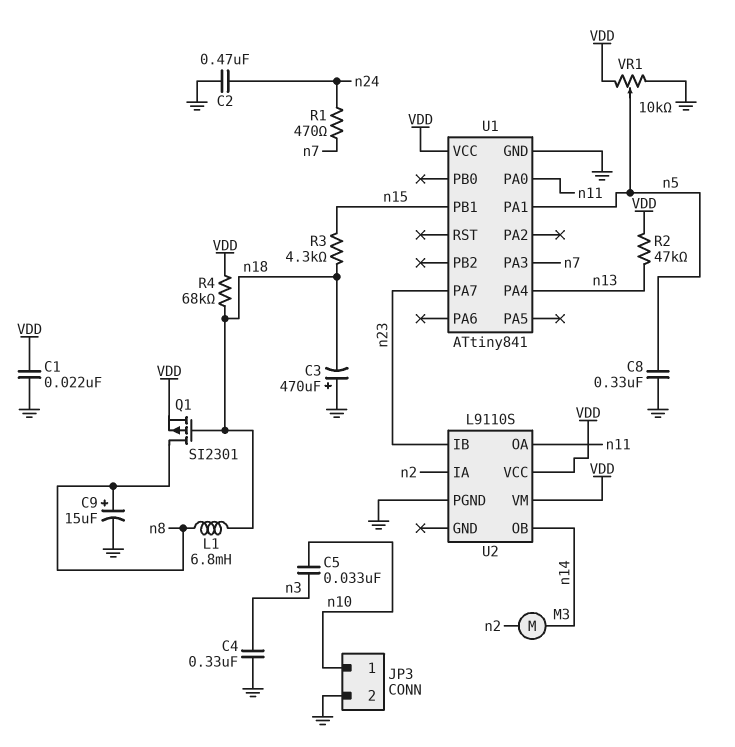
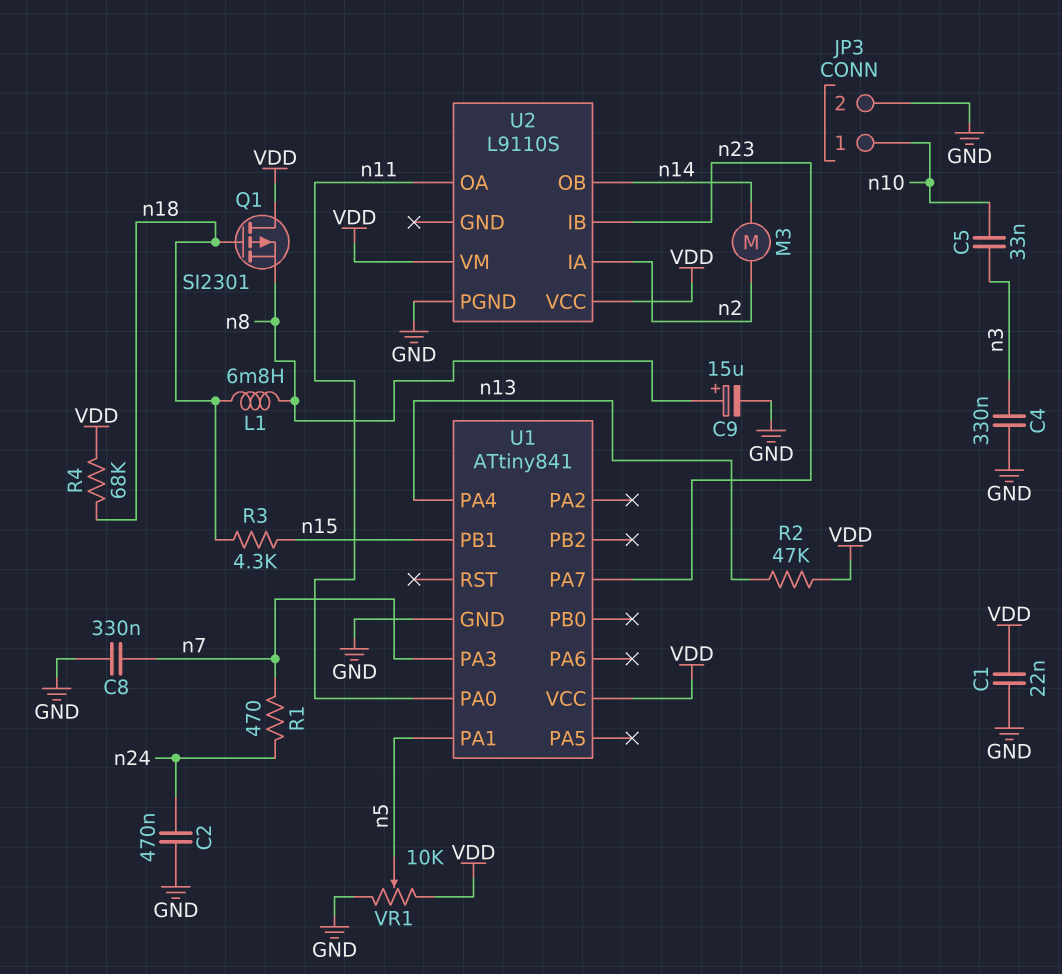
C3: 470uF (plus GND, minus n18) -> none
C8: 330nF (GND, n5) -> 330nF (GND, n7)
Q1: PMOS SI2301 (G n18, D n8, S VDD) -> PMOS SI2301 (G n18, D VDD, S n8)

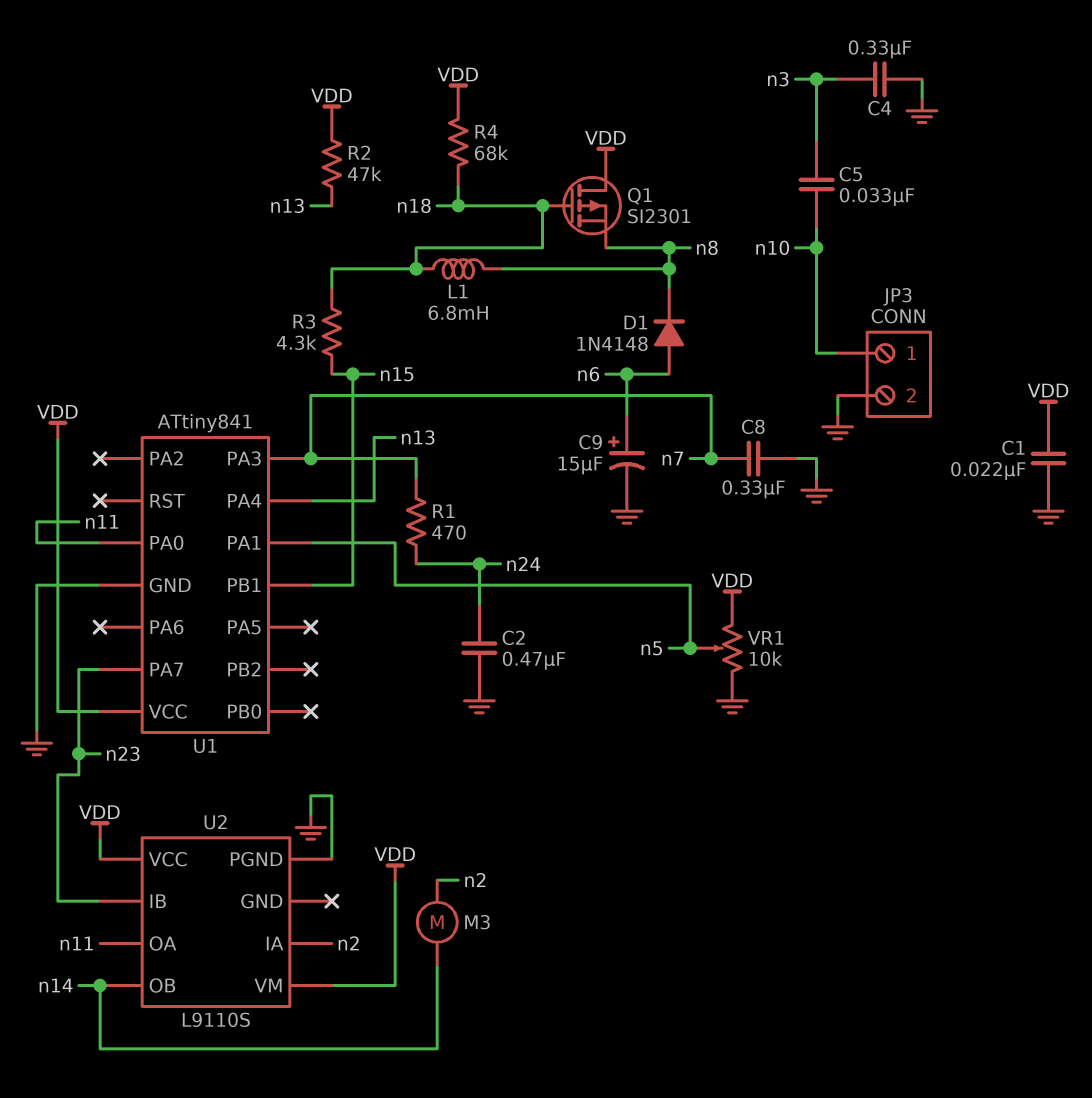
C9: 15uF (plus n8, minus GND) -> 15uF (plus n6, minus GND)
D1: none -> diode 1N4148 (A n6, K n8)

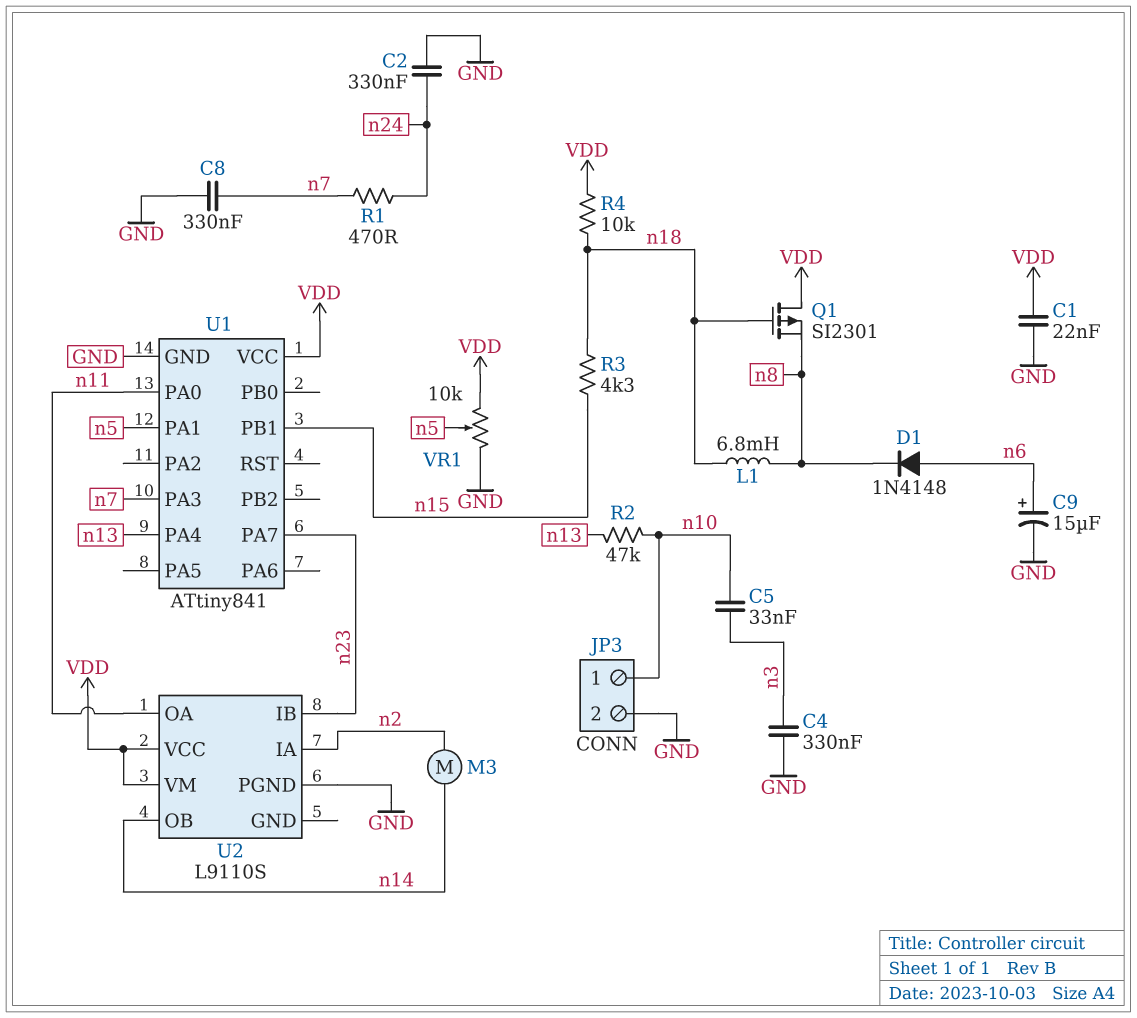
C2: 470nF (GND, n24) -> 330nF (GND, n24)
R2: 47k (VDD, n13) -> 47k (n10, n13)
R4: 68k (VDD, n18) -> 10k (VDD, n18)

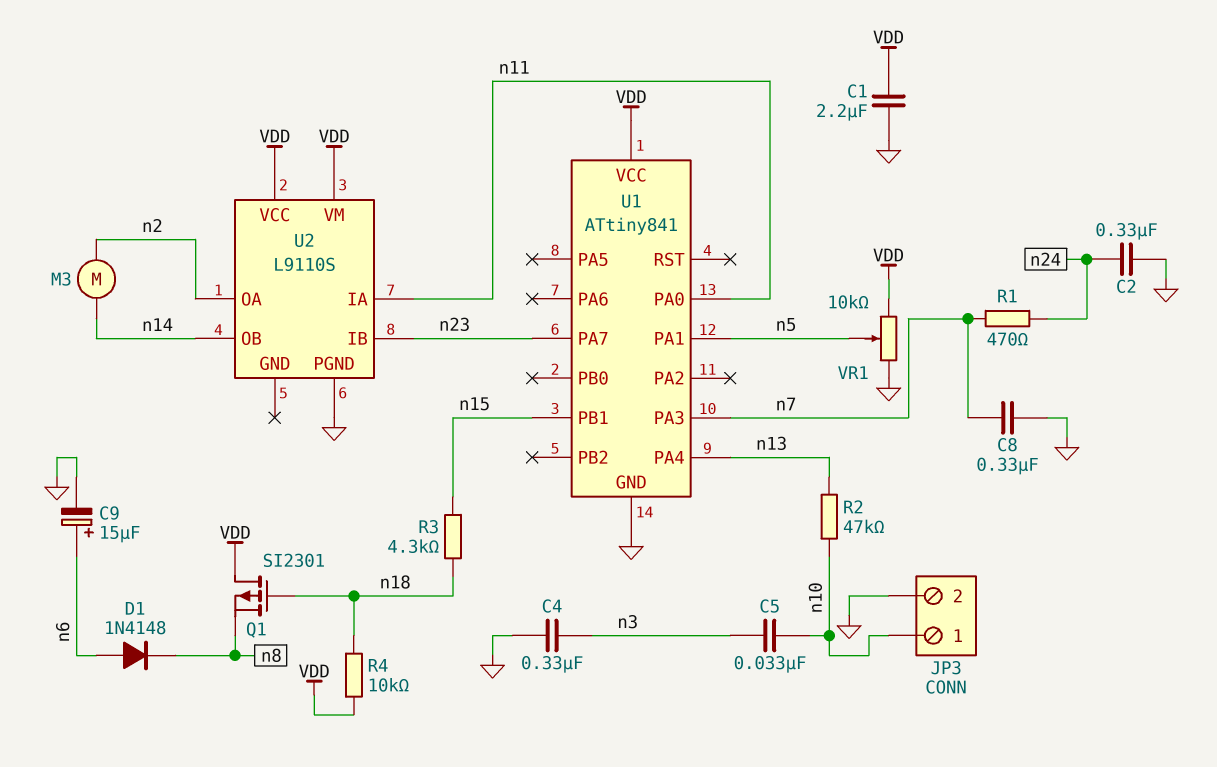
C1: 22nF (GND, VDD) -> 2.2uF (GND, VDD)
L1: 6.8mH (n8, n18) -> none
U2 pin IA: n2 -> n11
U2 pin OA: n11 -> n2

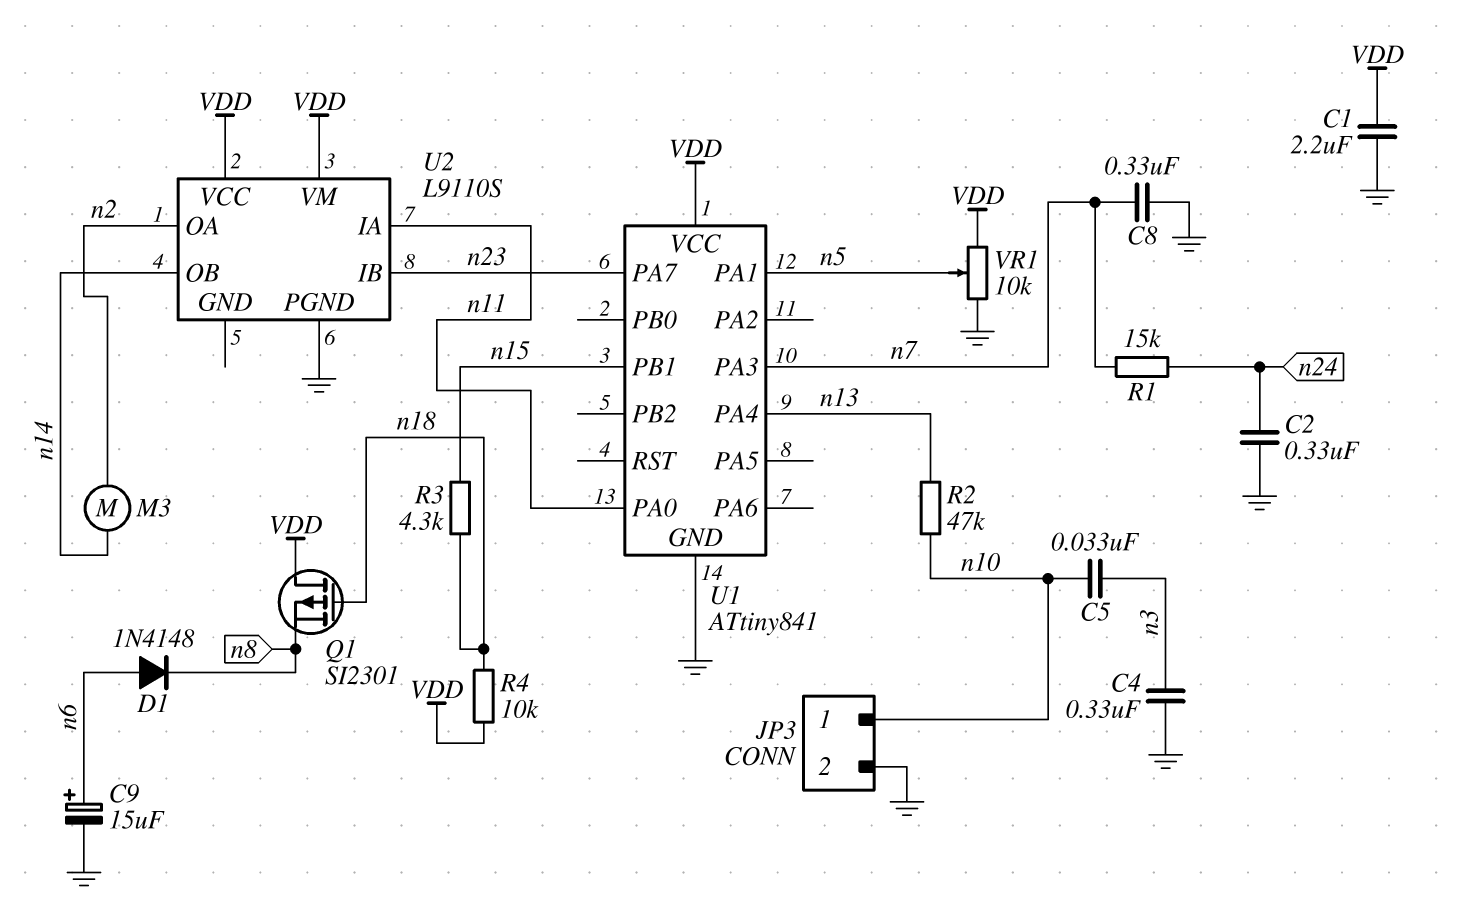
R1: 470 (n7, n24) -> 15k (n7, n24)

